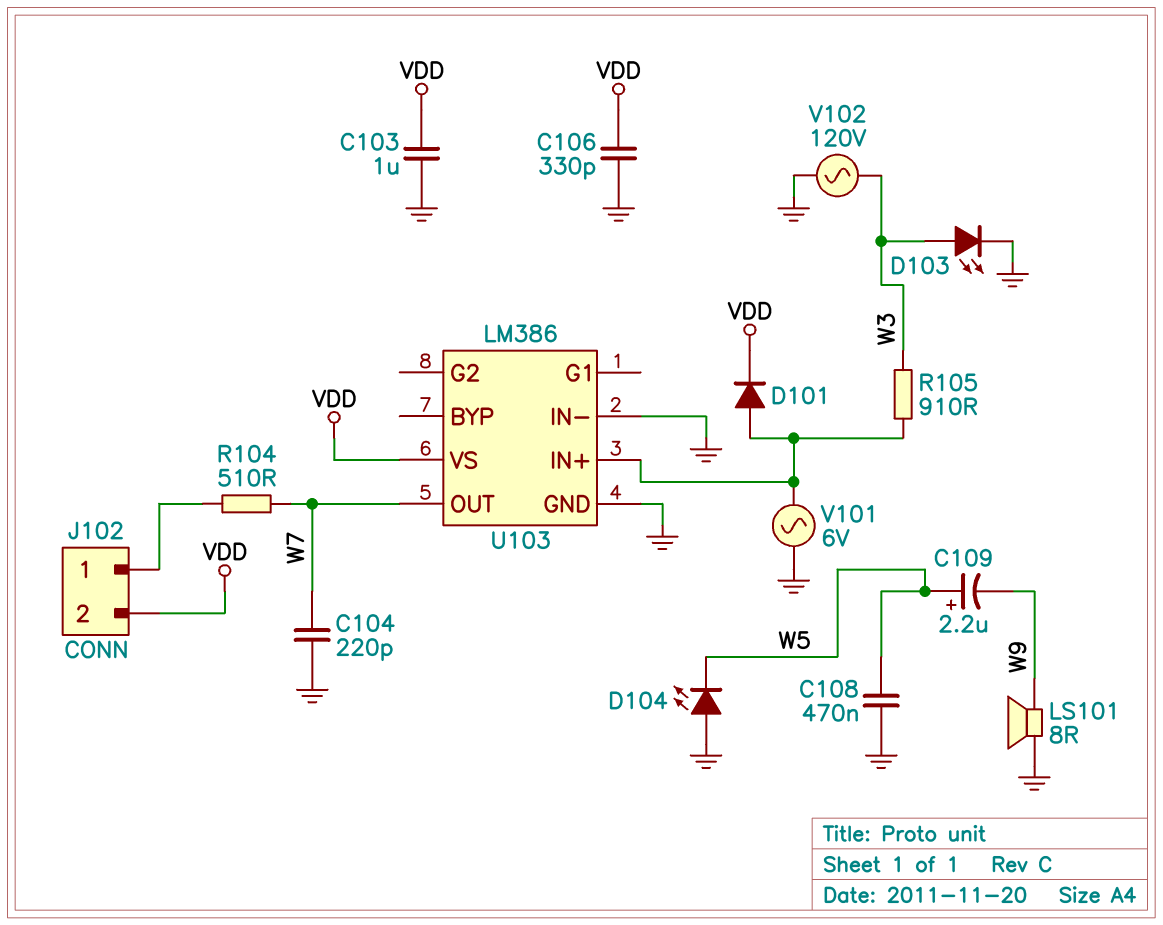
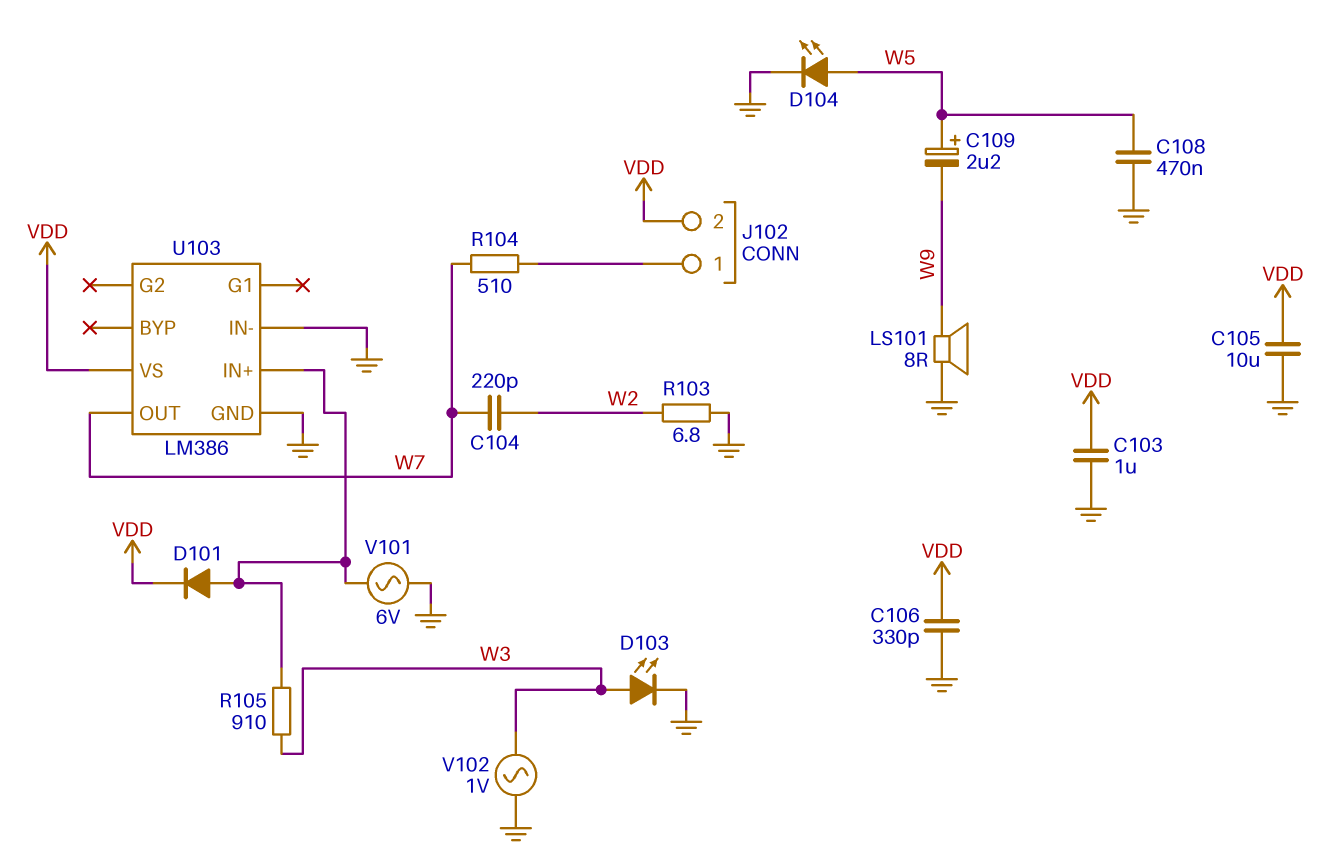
C104: 220pF (GND, W7) -> 220pF (W2, W7)
C105: none -> 10uF (GND, VDD)
D104: LED (A GND, K W5) -> LED (A W5, K GND)
R103: none -> 6.8 (GND, W2)
V102: AC 120V (GND, W3) -> AC 1V (GND, W3)

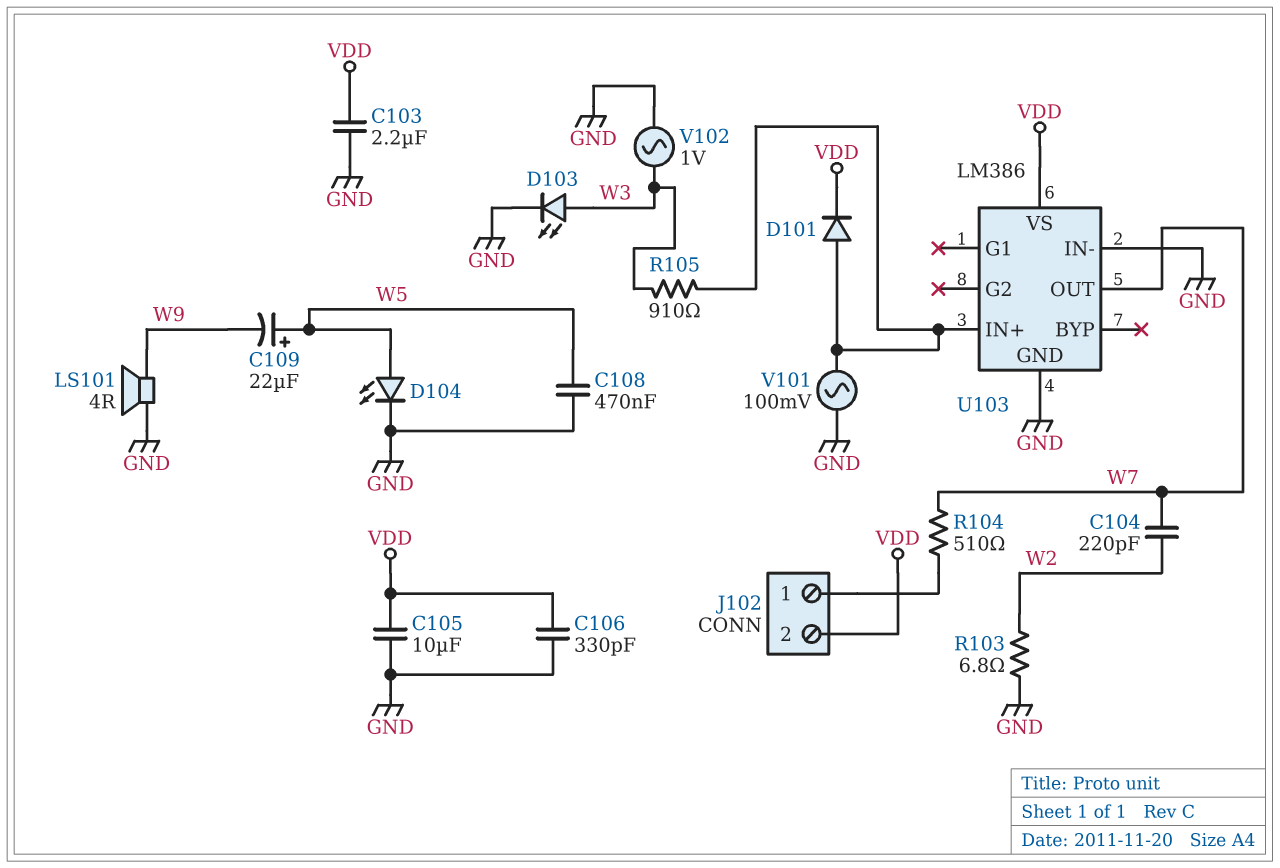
C103: 1uF (GND, VDD) -> 2.2uF (GND, VDD)
C109: 2.2uF (plus W5, minus W9) -> 22uF (plus W5, minus W9)
LS101: speaker 8R (GND, W9) -> speaker 4R (GND, W9)
V101: AC 6V (GND, U103/IN+) -> AC 100mV (GND, U103/IN+)

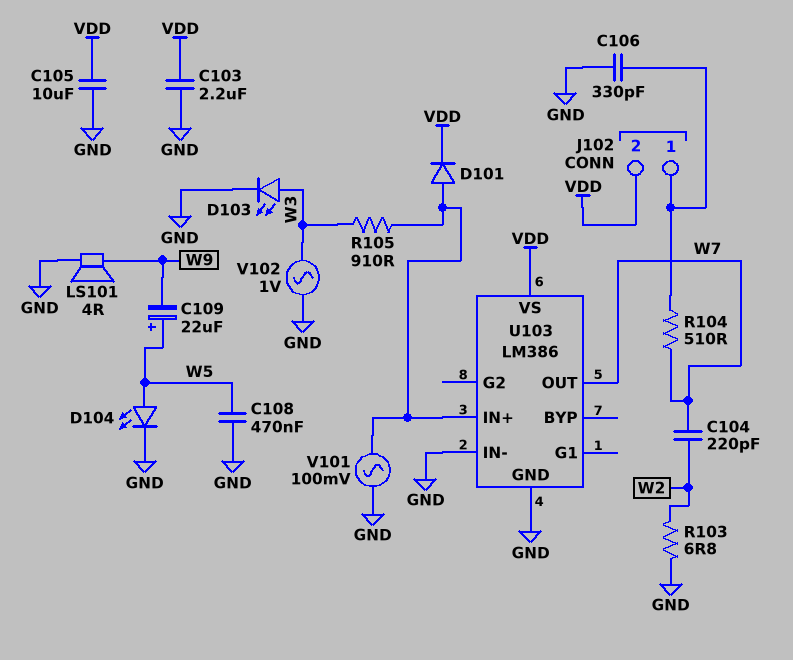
C106: 330pF (GND, VDD) -> 330pF (GND, J102/1)

